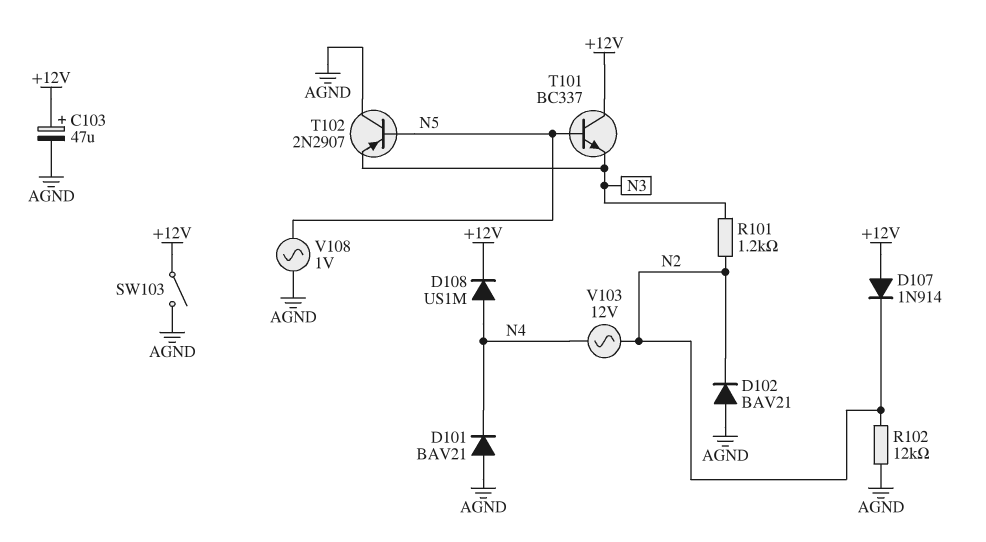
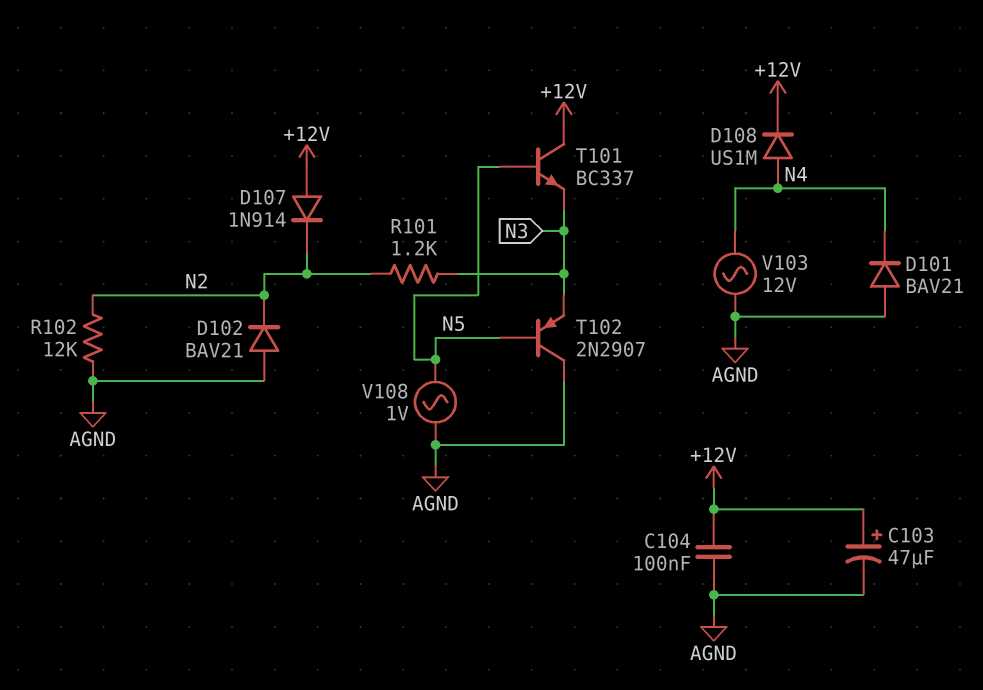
C104: none -> 100nF (+12V, AGND)
SW103: switch (+12V, AGND) -> none
V103: AC 12V (N2, N4) -> AC 12V (AGND, N4)

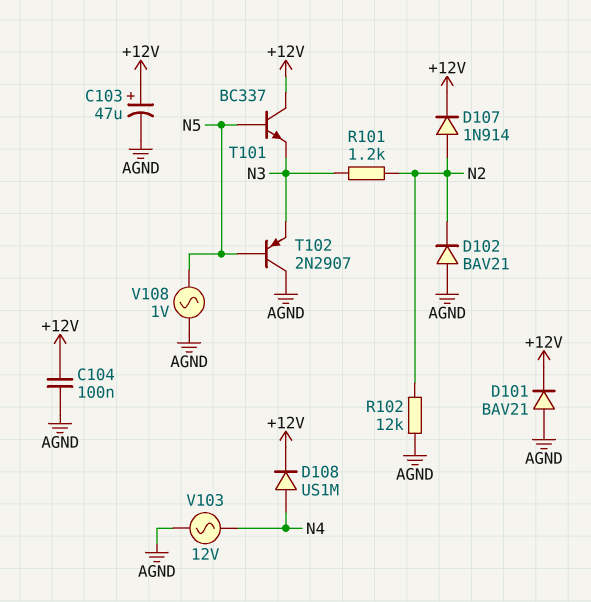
D101: diode BAV21 (A AGND, K N4) -> diode BAV21 (A AGND, K +12V)
D107: diode 1N914 (A +12V, K N2) -> diode 1N914 (A N2, K +12V)

